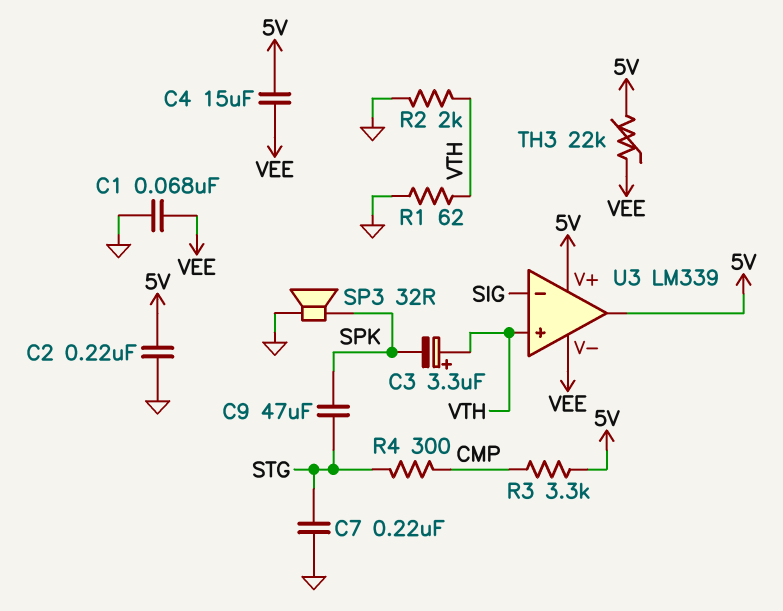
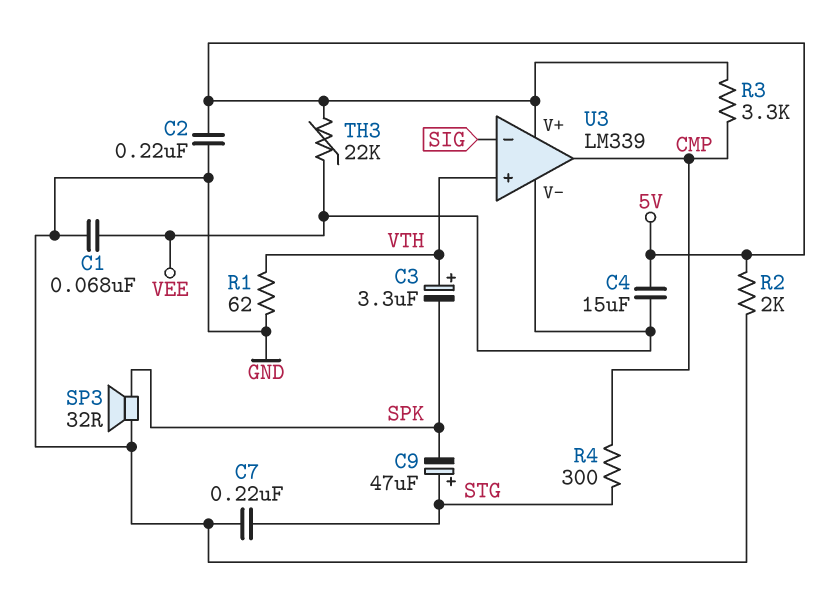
C9: 47uF (SPK, STG) -> 47uF (plus STG, minus SPK)
R2: 2k (GND, VTH) -> 2k (5V, GND)
U3 pin out: 5V -> CMP

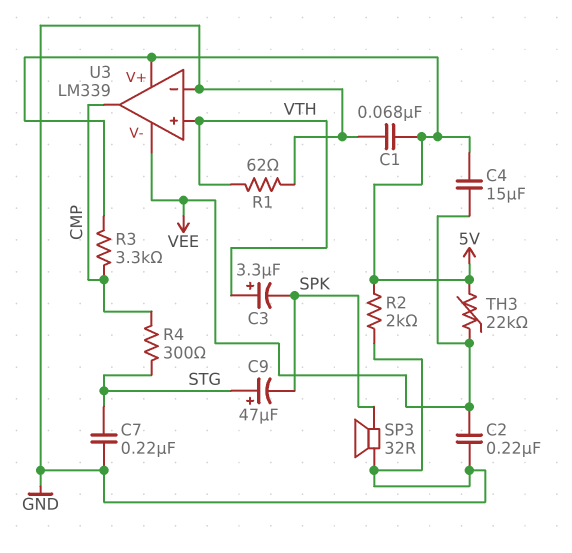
C1: 68nF (GND, VEE) -> 68nF (5V, GND)
C2: 220nF (5V, GND) -> 220nF (GND, VEE)
U3 pin in-: SIG -> GND

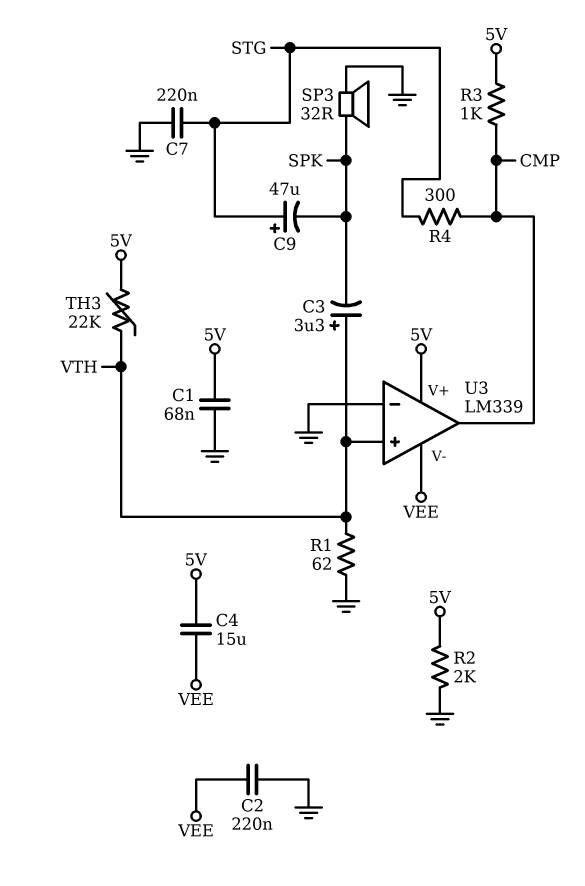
R3: 3.3k (5V, CMP) -> 1k (5V, CMP)
TH3: 22k (5V, VEE) -> 22k (5V, VTH)

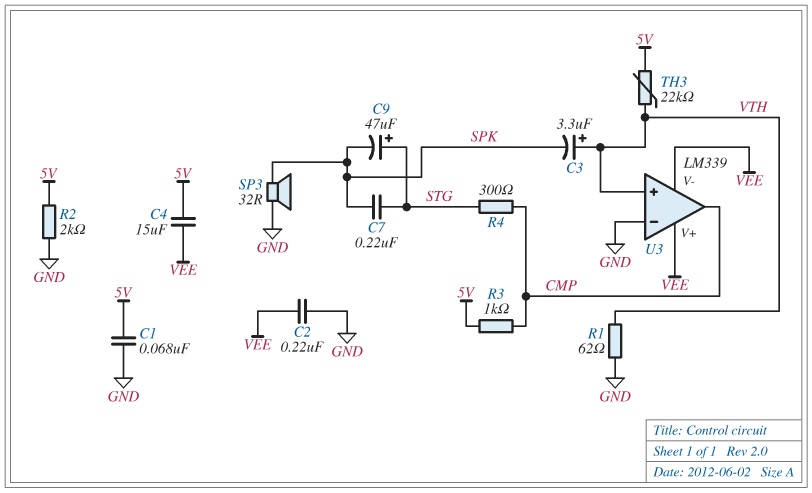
C7: 220nF (GND, STG) -> 220nF (SPK, STG)
U3 pin V+: 5V -> VEE

